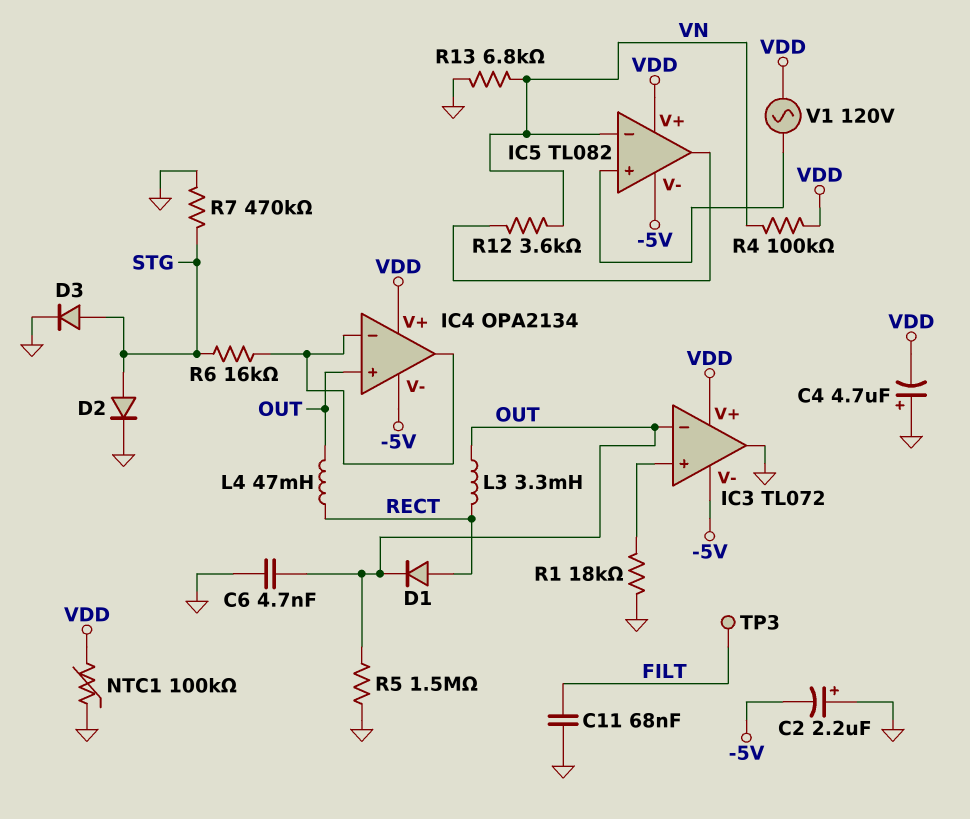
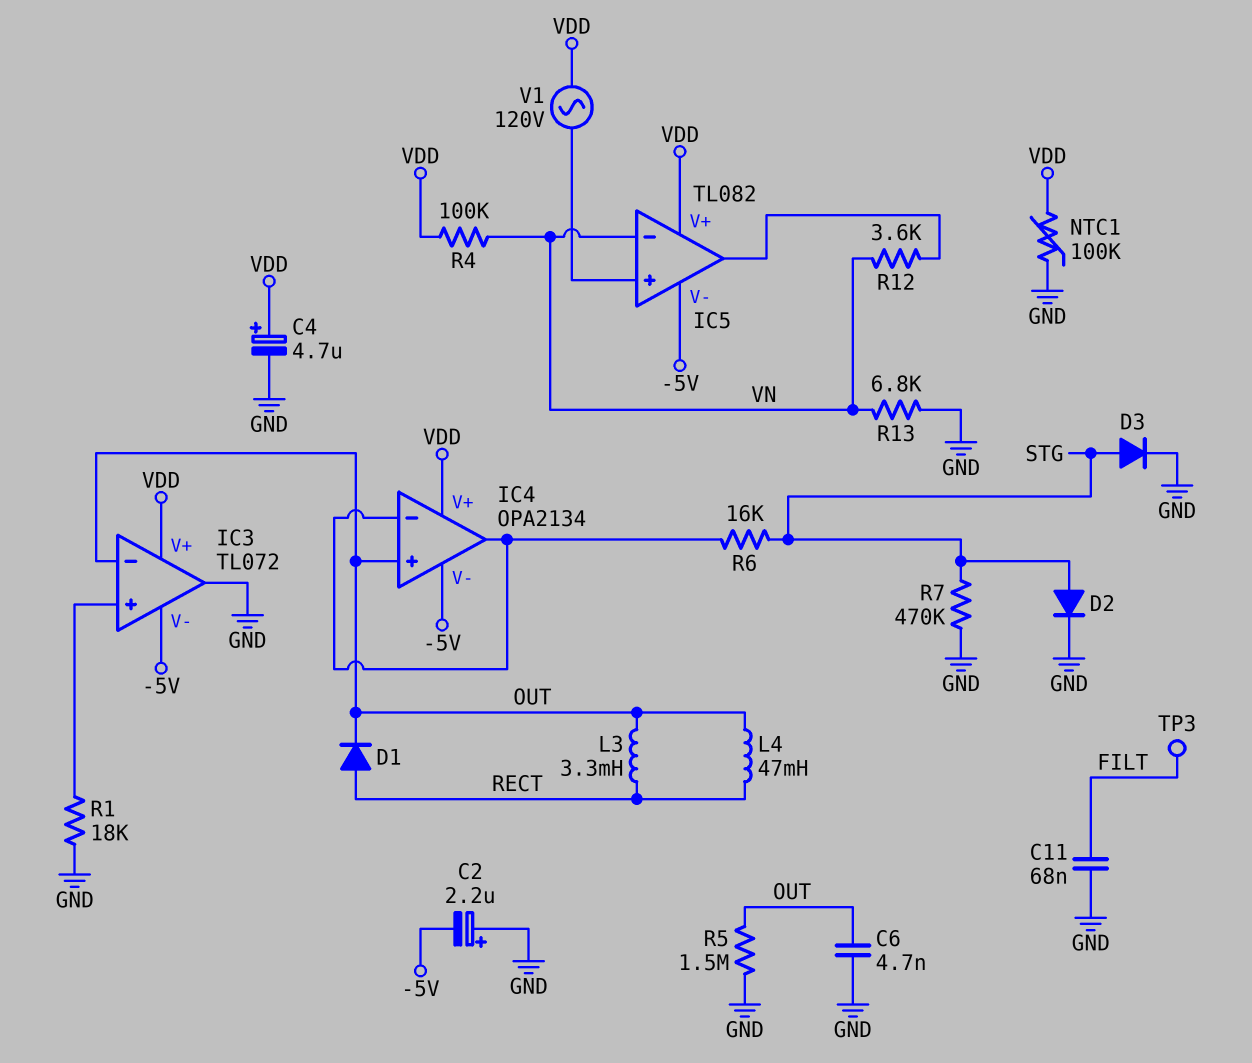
C4: 4.7uF (plus GND, minus VDD) -> 4.7uF (plus VDD, minus GND)

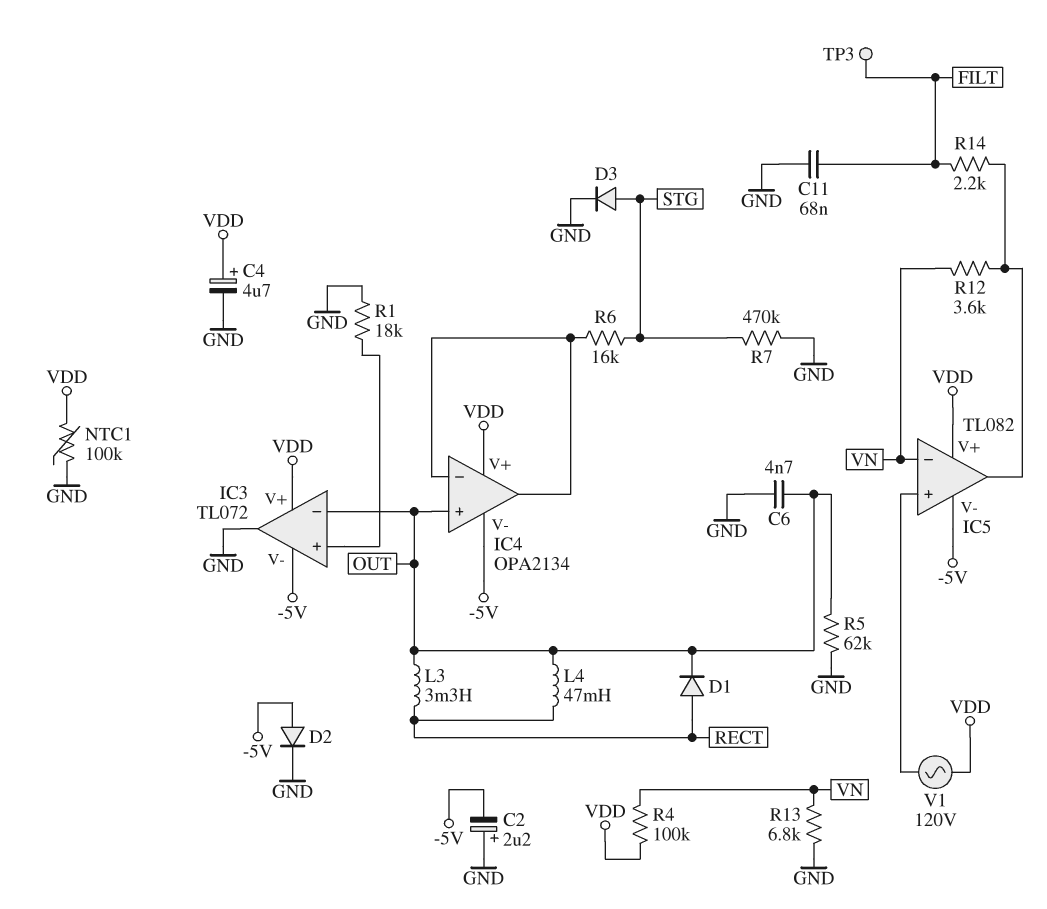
D2: diode (A STG, K GND) -> diode (A -5V, K GND)
R5: 1.5M (GND, OUT) -> 62k (GND, OUT)
R14: none -> 2.2k (FILT, IC5/out)

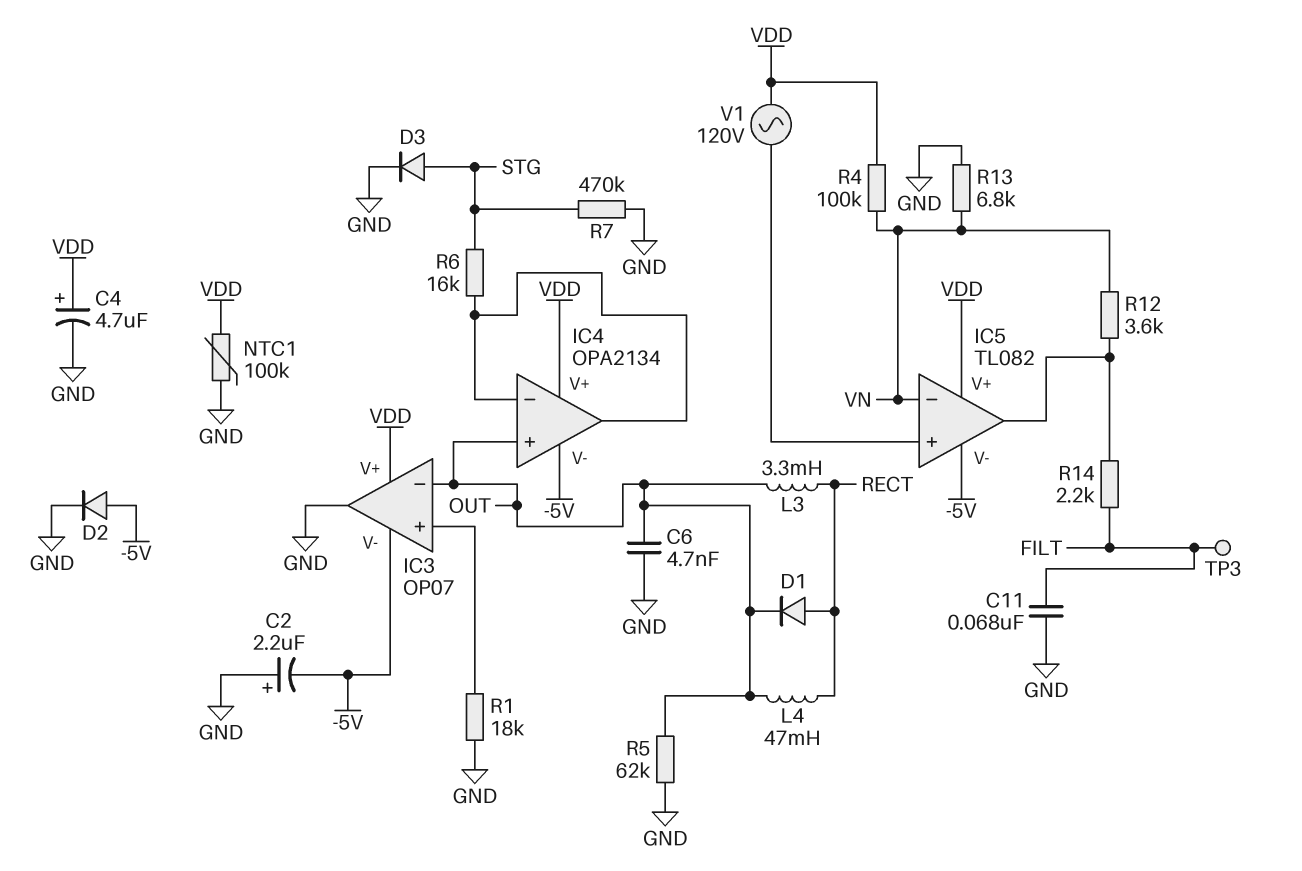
IC3: TL072 -> OP07

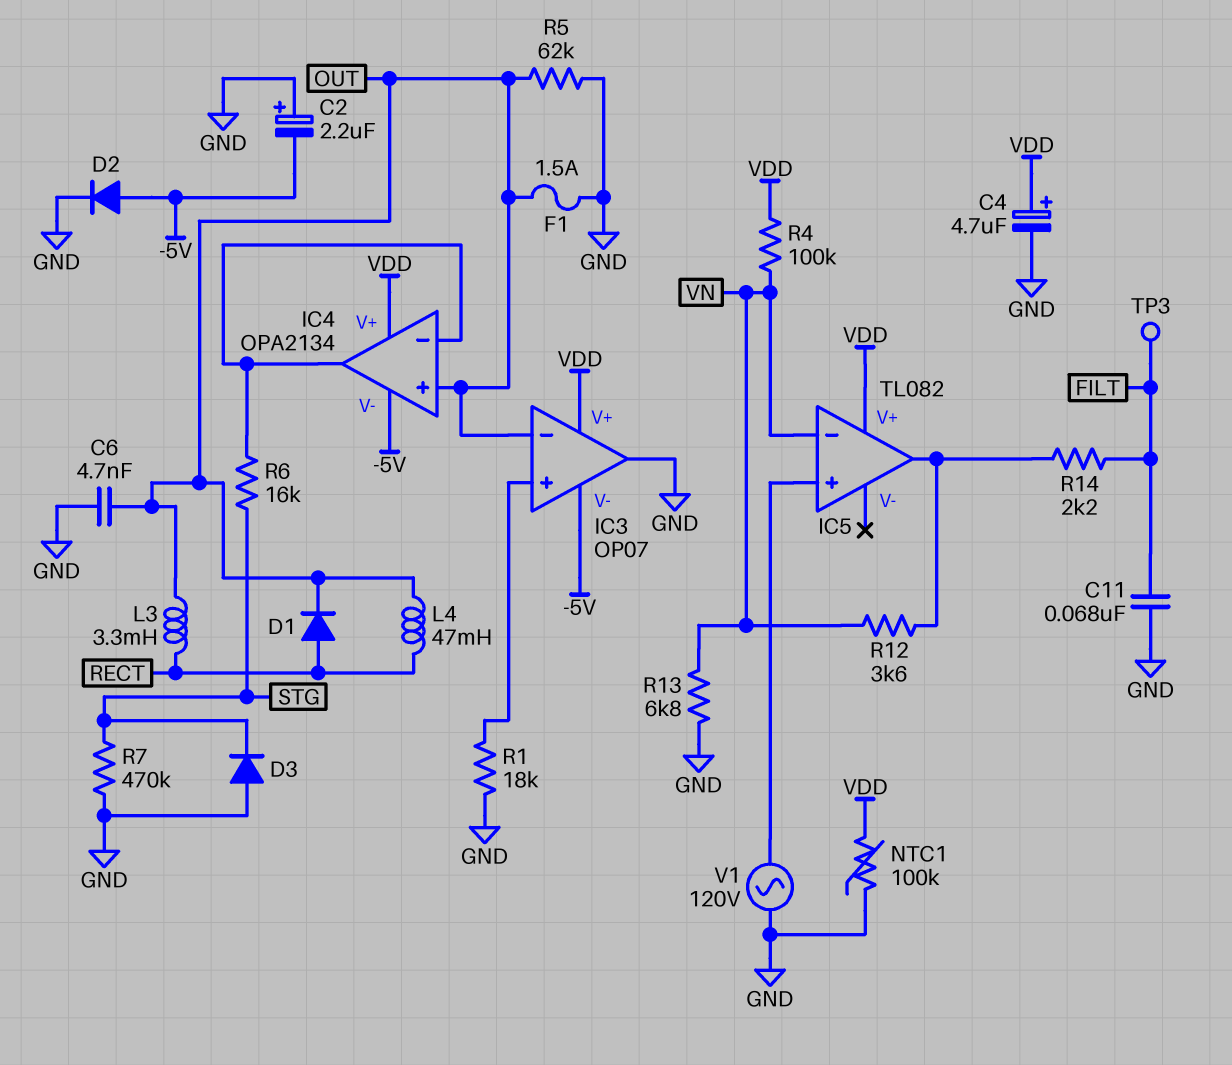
D3: diode (A STG, K GND) -> diode (A GND, K STG)
F1: none -> 1.5A (GND, OUT)
IC5 pin V-: -5V -> none
V1: AC 120V (IC5/in+, VDD) -> AC 120V (GND, IC5/in+)

